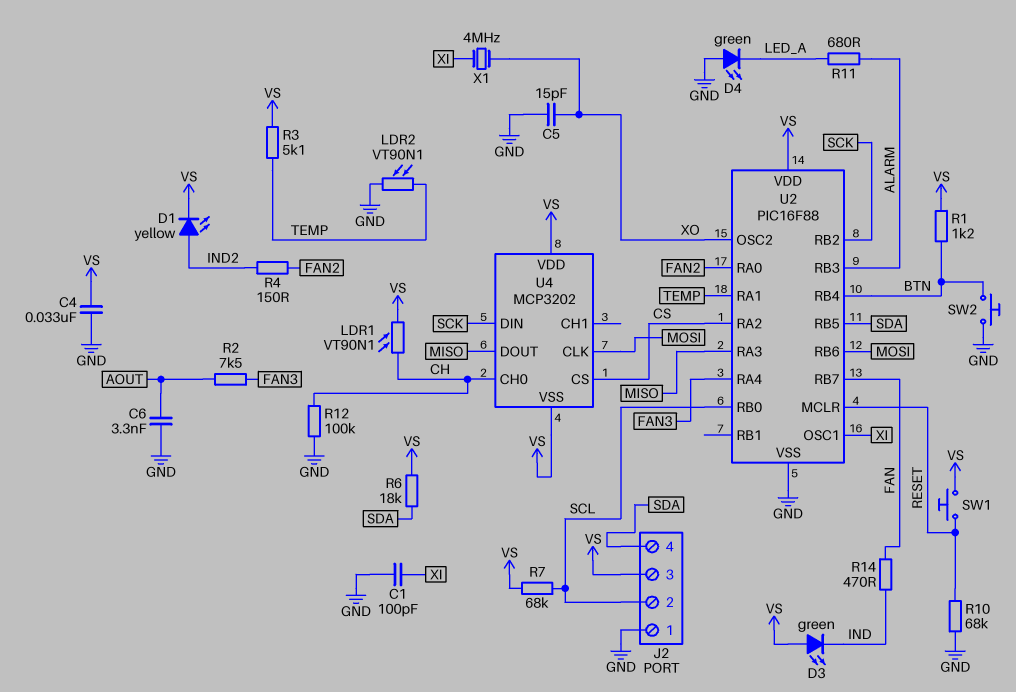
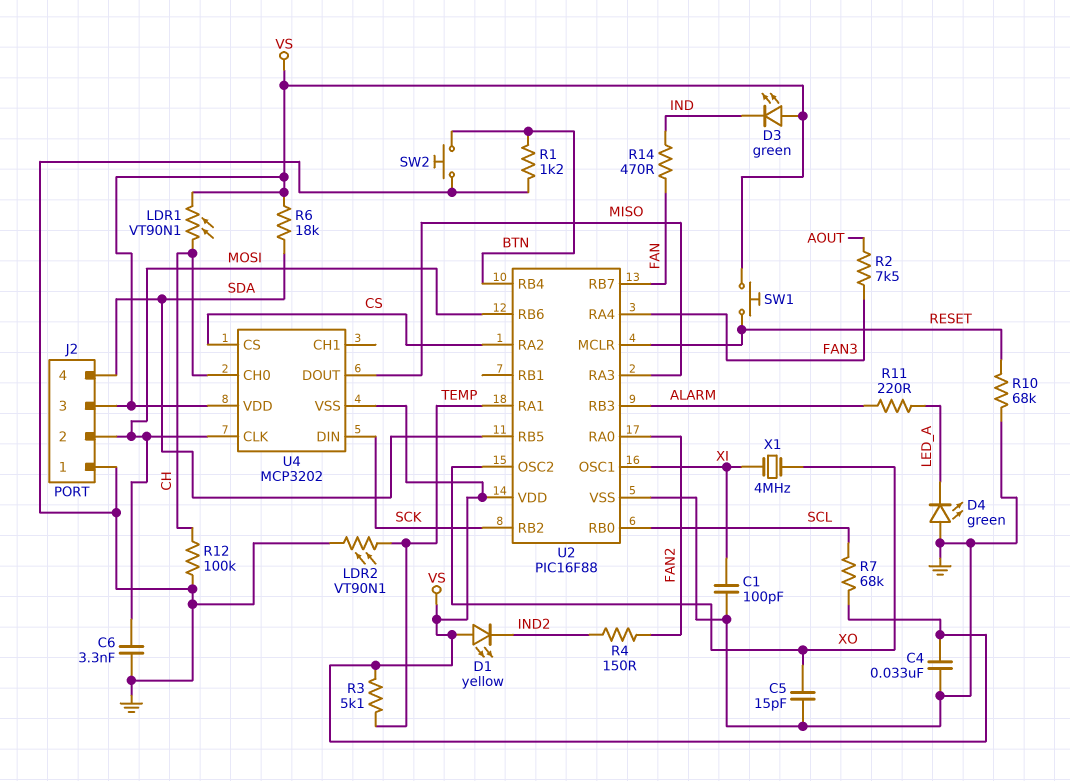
C6: 3.3nF (AOUT, GND) -> 3.3nF (GND, MOSI)
D1: LED yellow (A IND2, K VS) -> LED yellow (A VS, K IND2)
J2 pin 2: SCL -> MOSI
R1: 1.2k (BTN, VS) -> 1.2k (BTN, GND)
R11: 680 (ALARM, LED_A) -> 220 (ALARM, LED_A)

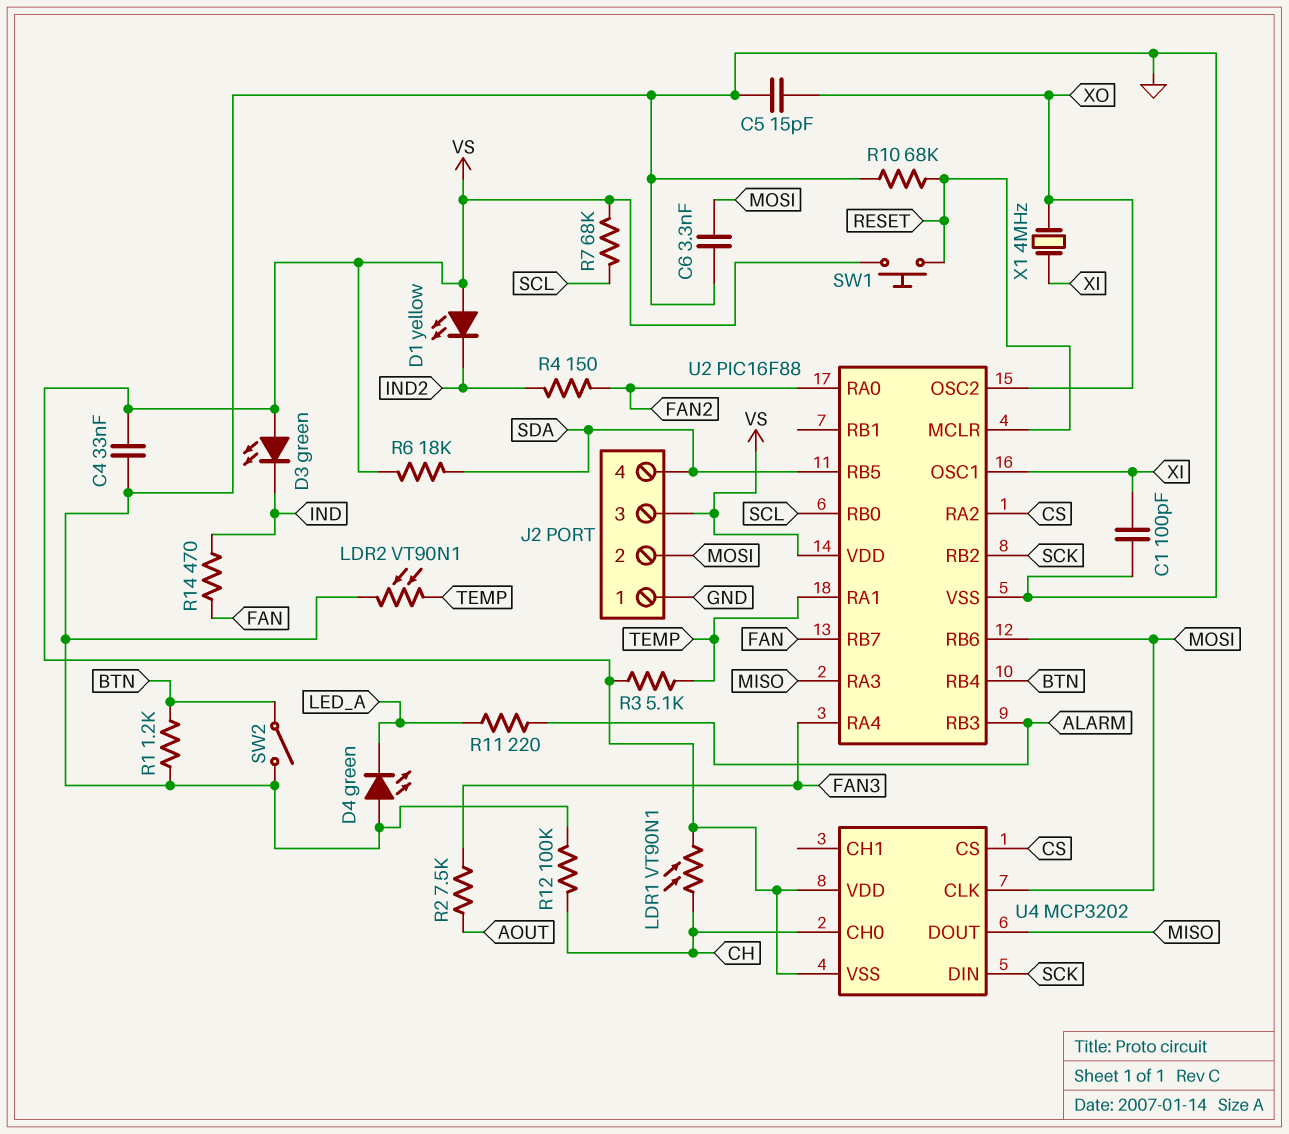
SW2: button (BTN, GND) -> switch (BTN, GND)

